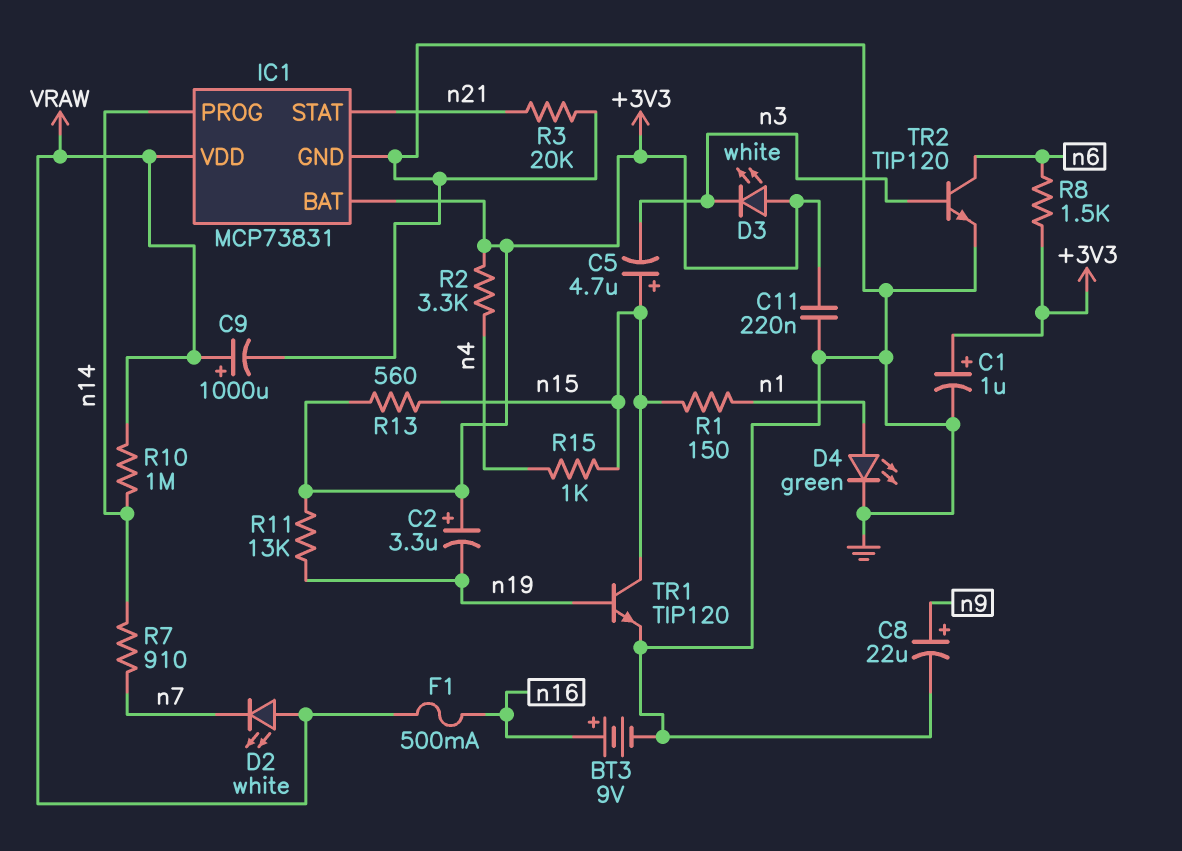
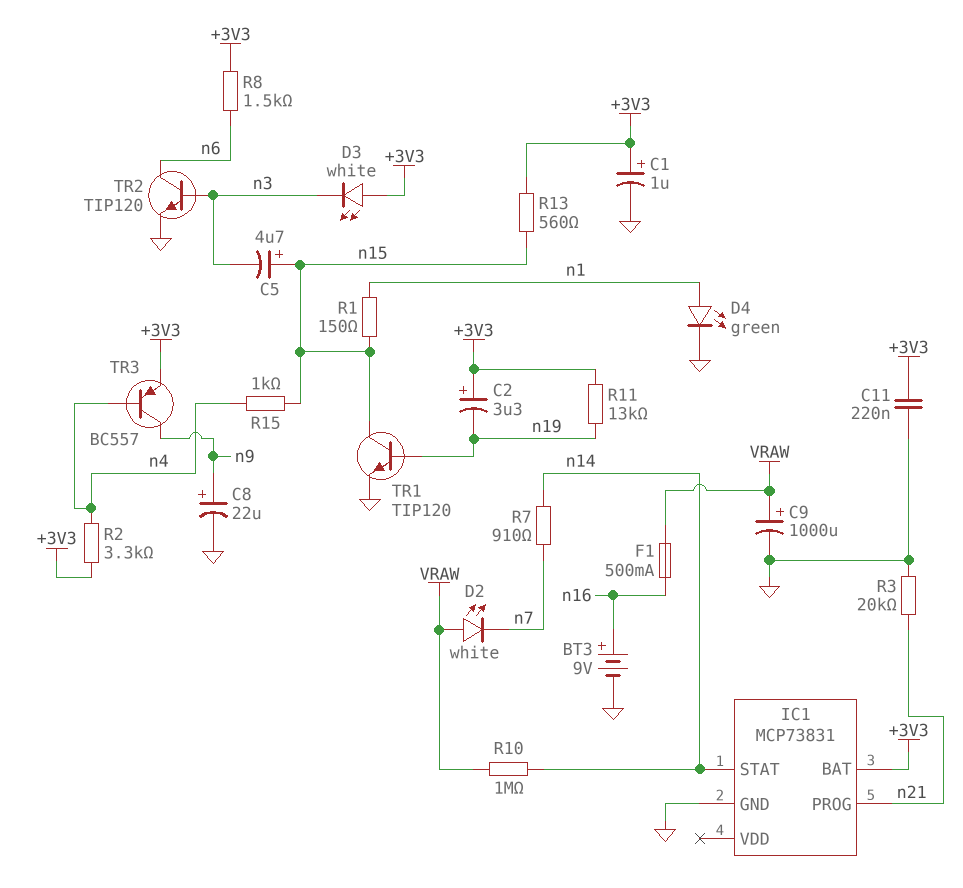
IC1 pin PROG: n14 -> n21
IC1 pin STAT: n21 -> n14
IC1 pin VDD: VRAW -> none
TR3: none -> PNP BC557 (B n4, C n9, E +3V3)

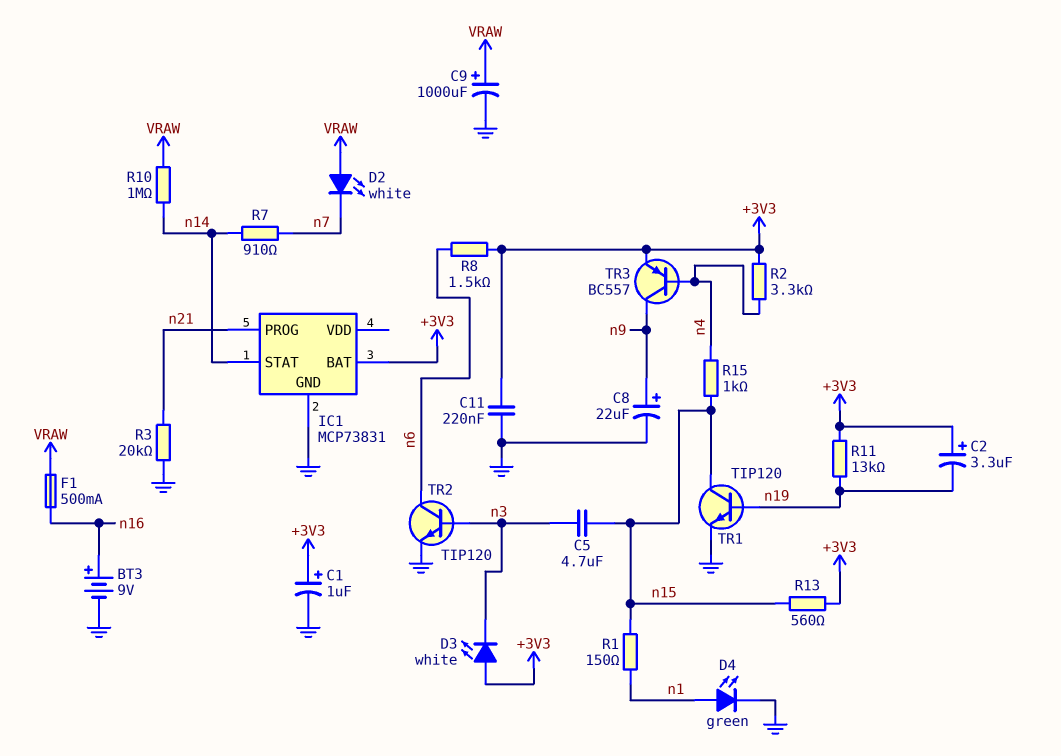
C5: 4.7uF (plus n15, minus n3) -> 4.7uF (n3, n15)

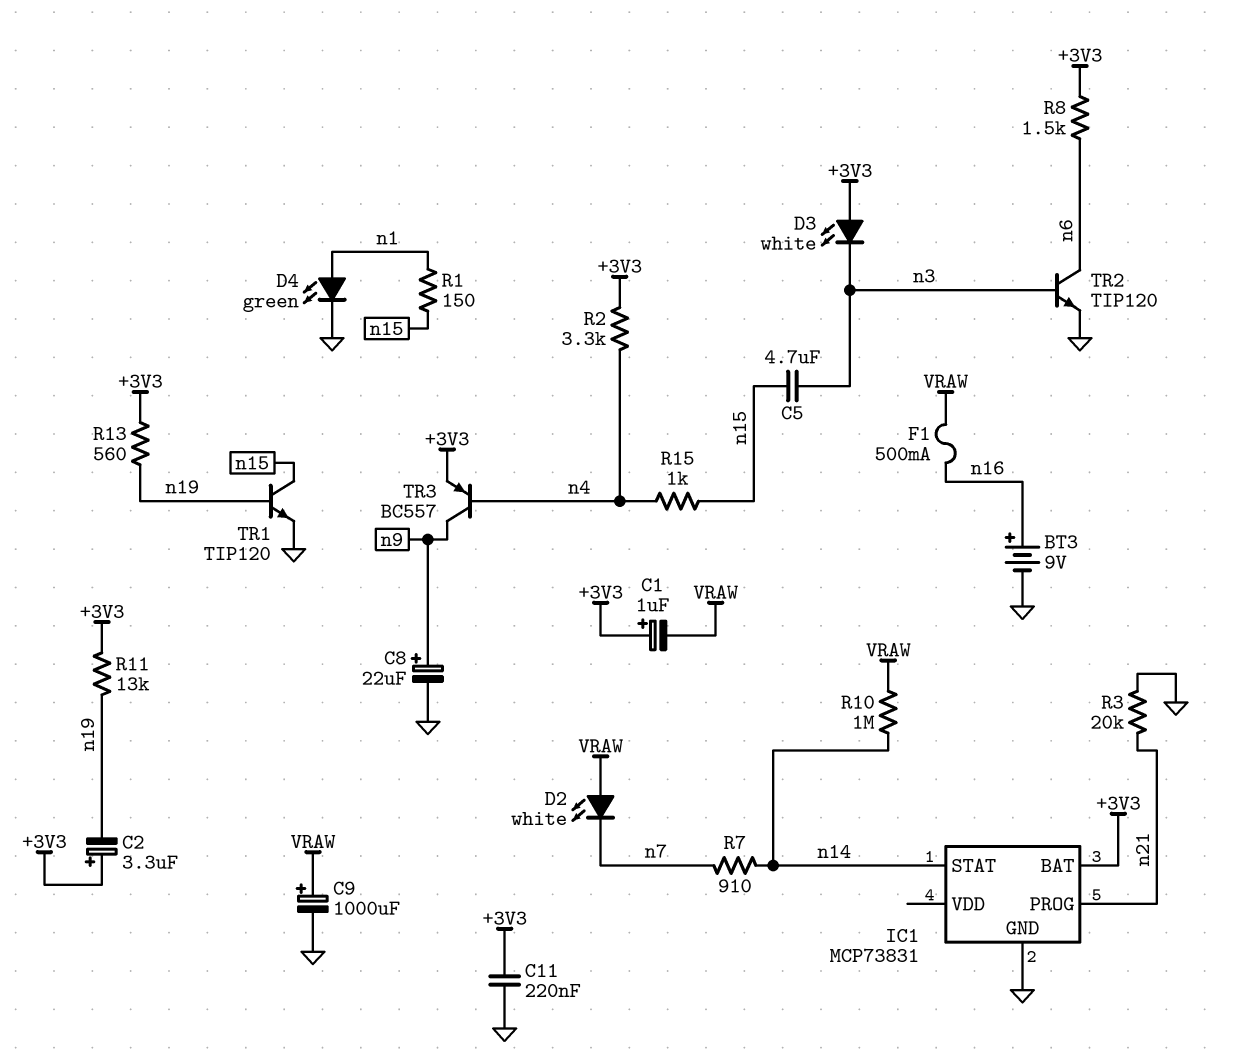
C1: 1uF (plus +3V3, minus GND) -> 1uF (plus +3V3, minus VRAW)
R13: 560 (+3V3, n15) -> 560 (+3V3, n19)

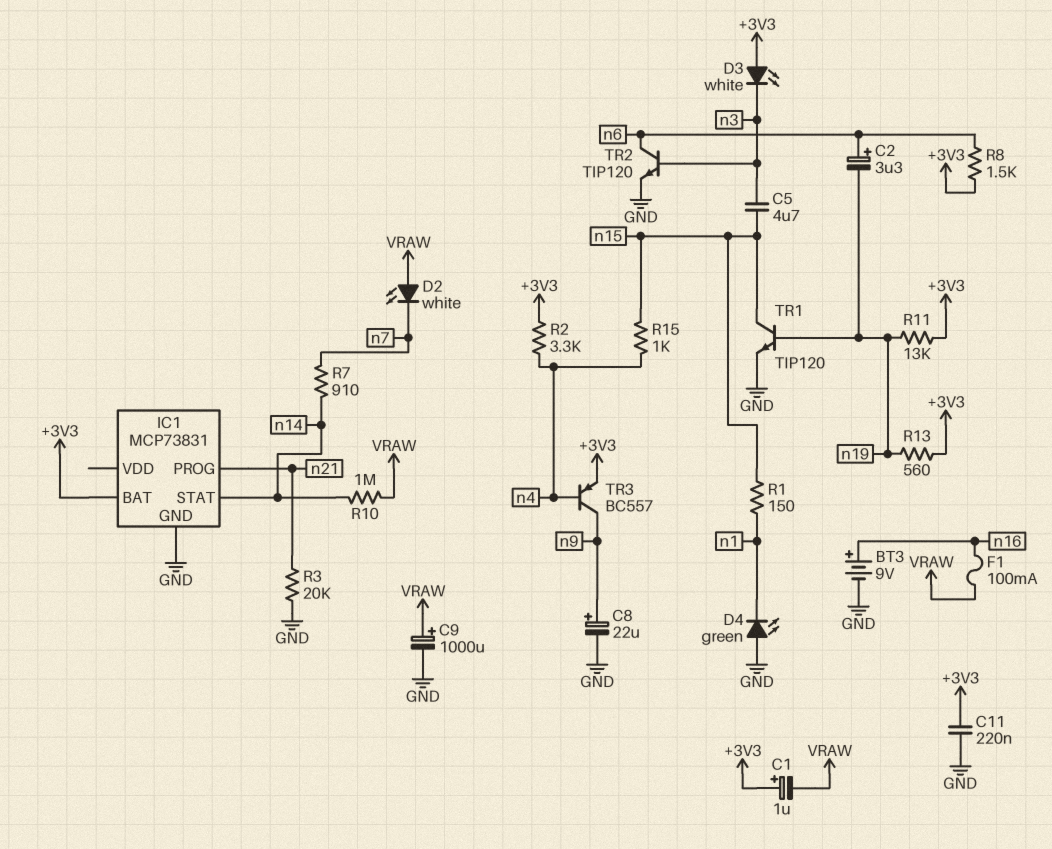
C2: 3.3uF (plus +3V3, minus n19) -> 3.3uF (plus n6, minus n19)
D4: LED green (A n1, K GND) -> LED green (A GND, K n1)
F1: 500mA (VRAW, n16) -> 100mA (VRAW, n16)

